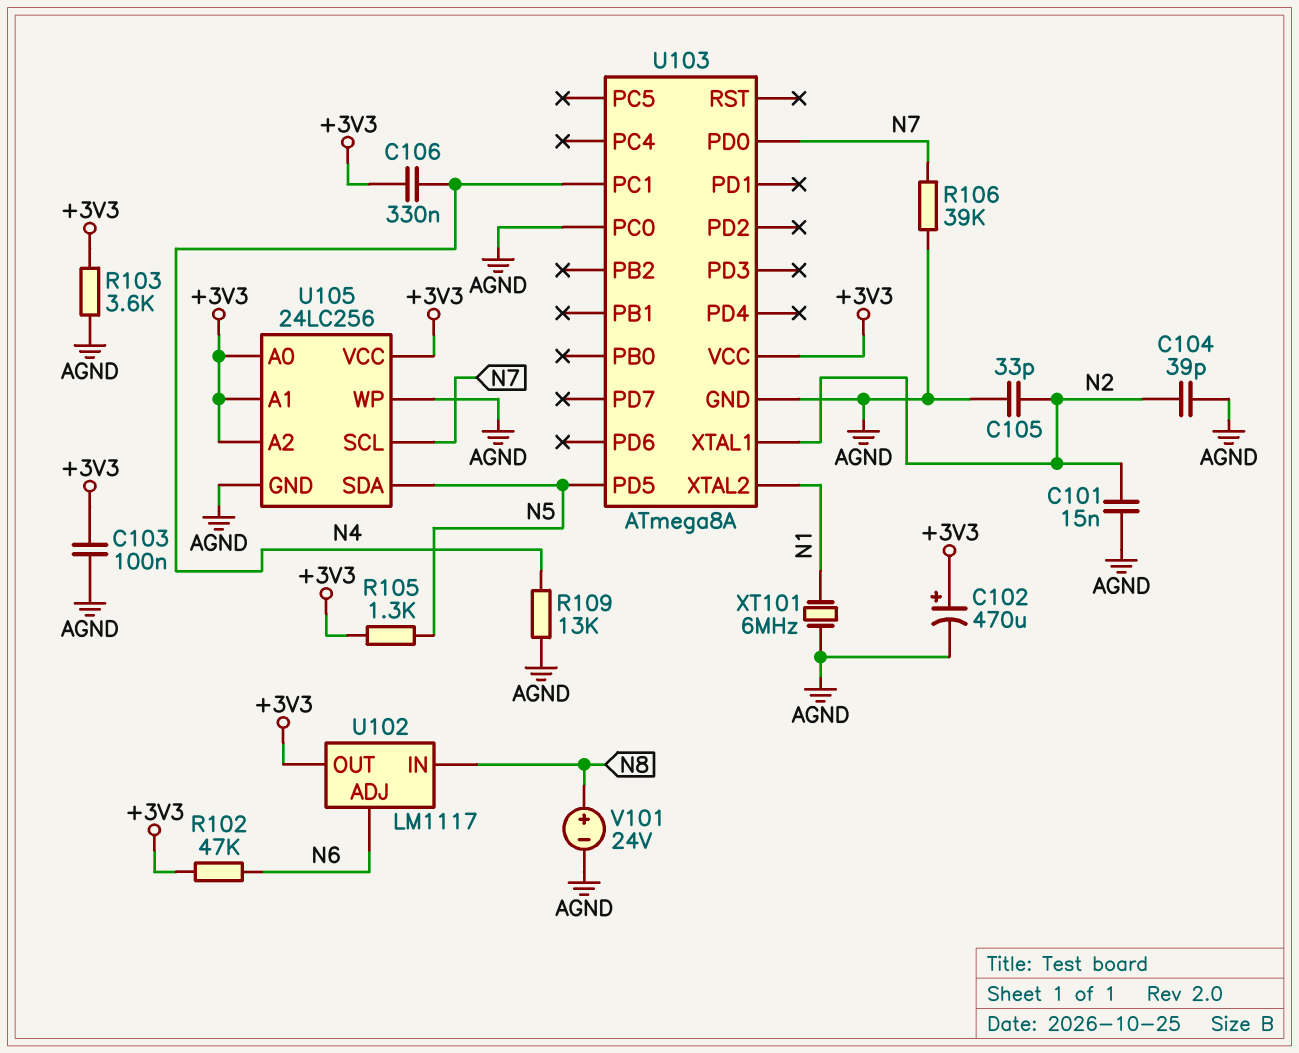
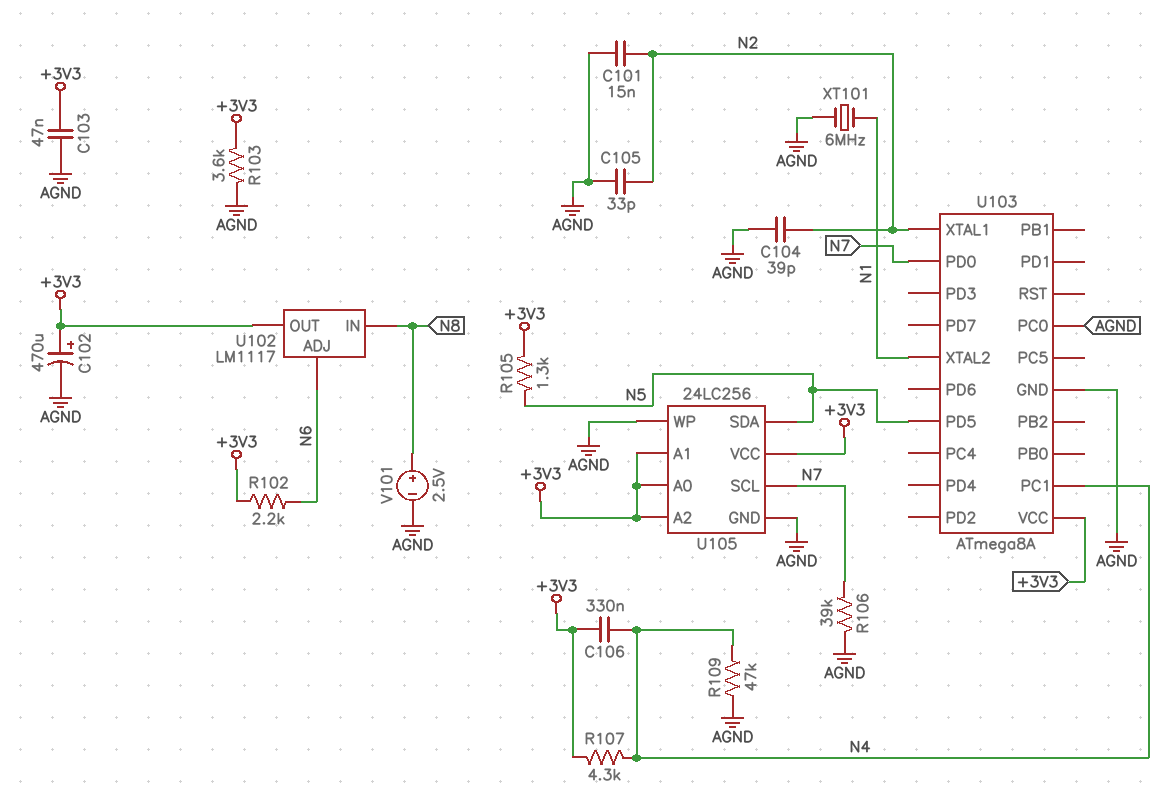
C103: 100nF (+3V3, AGND) -> 47nF (+3V3, AGND)
R102: 47k (+3V3, N6) -> 2.2k (+3V3, N6)
R107: none -> 4.3k (+3V3, N4)
R109: 13k (AGND, N4) -> 47k (AGND, N4)
V101: 24V (plus N8, minus AGND) -> 2.5V (plus N8, minus AGND)

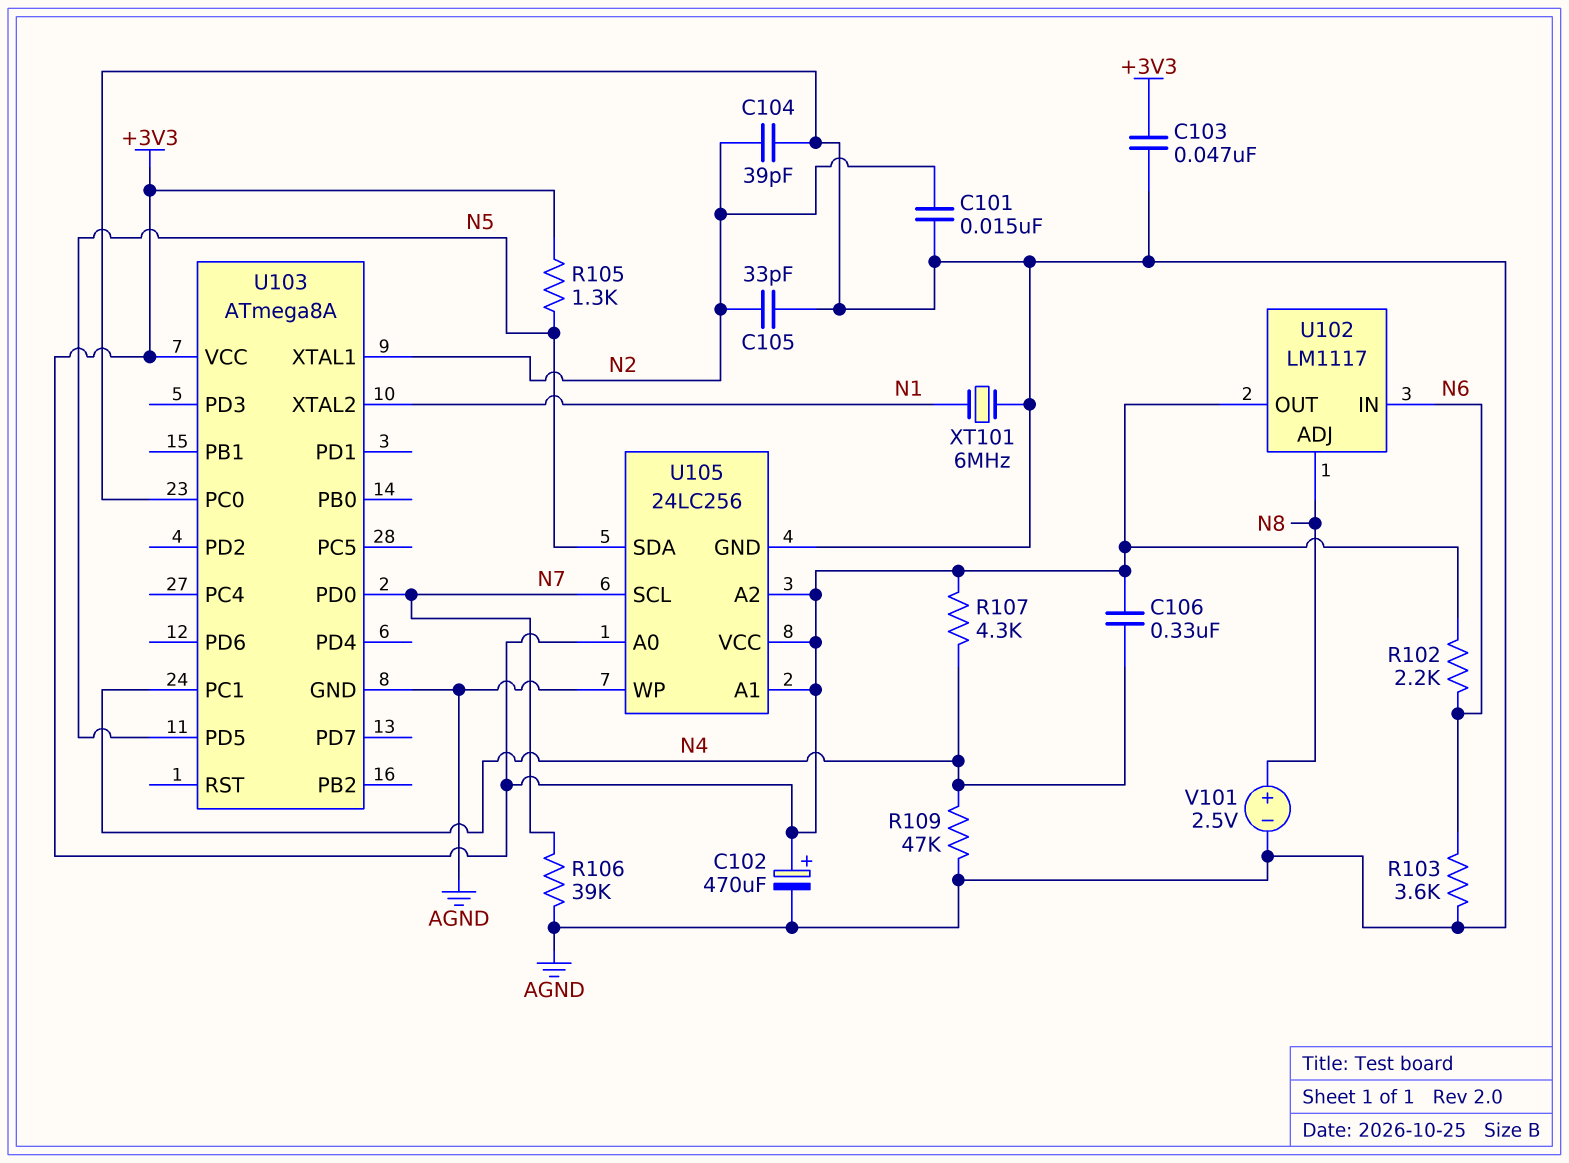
R103: 3.6k (+3V3, AGND) -> 3.6k (AGND, N6)
U102 pin ADJ: N6 -> N8
U102 pin IN: N8 -> N6

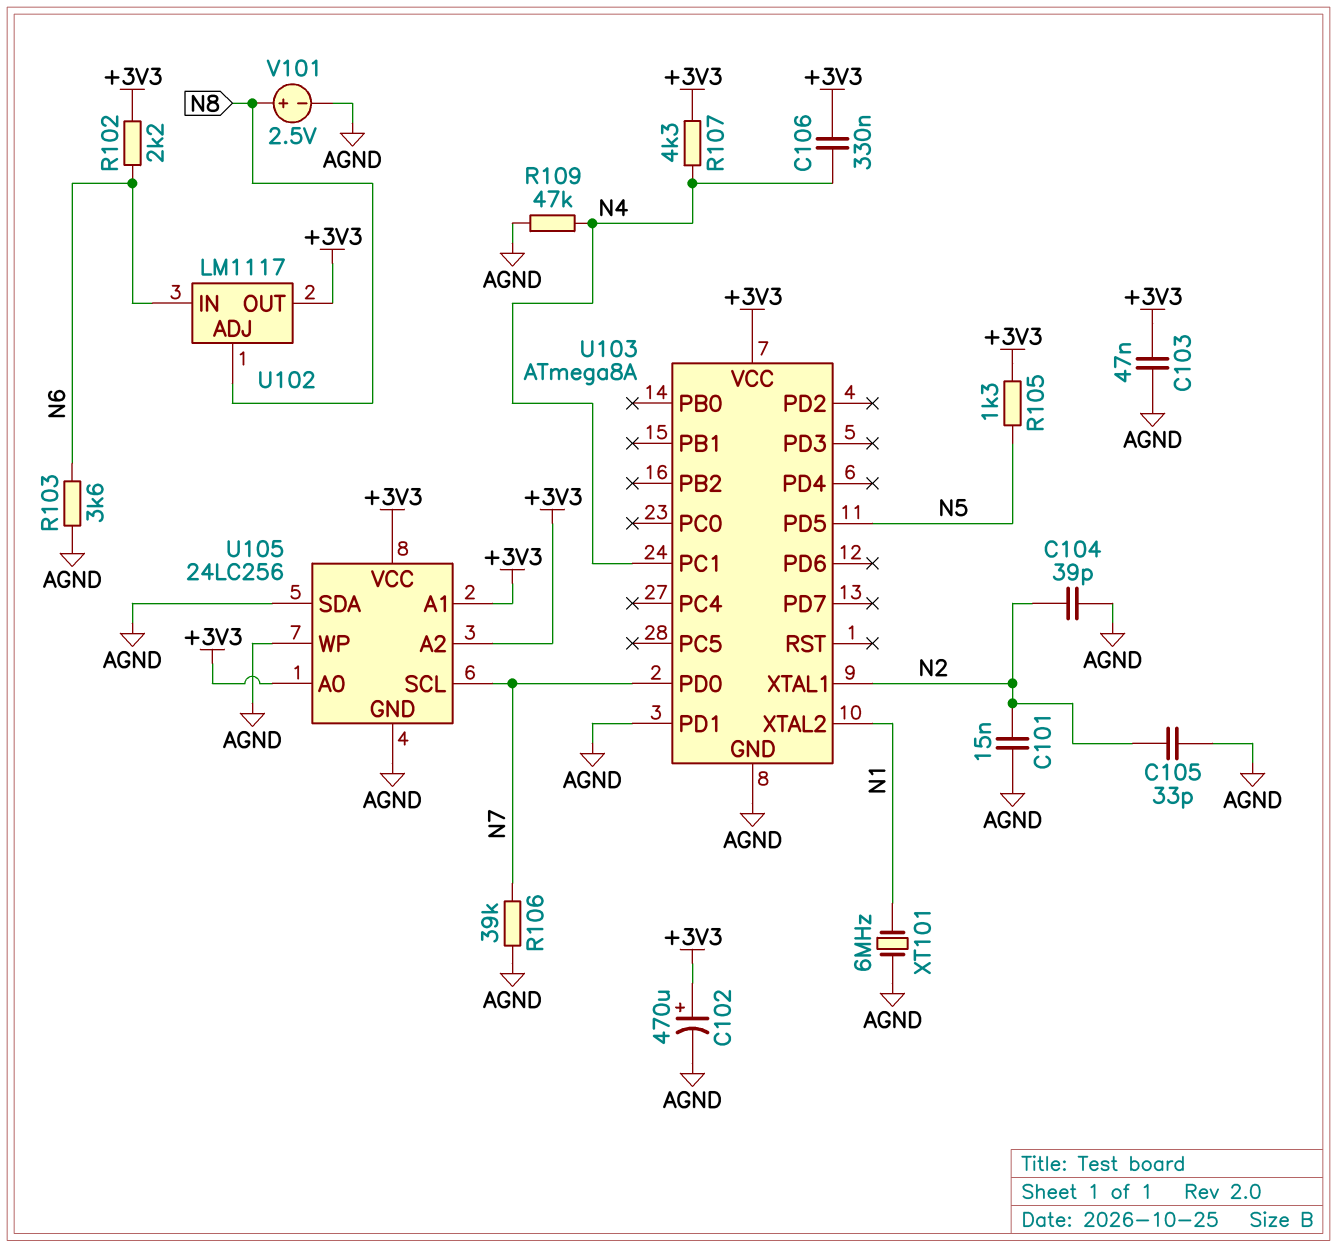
U103 pin PC0: AGND -> none
U103 pin PD1: none -> AGND
U105 pin SDA: N5 -> AGND

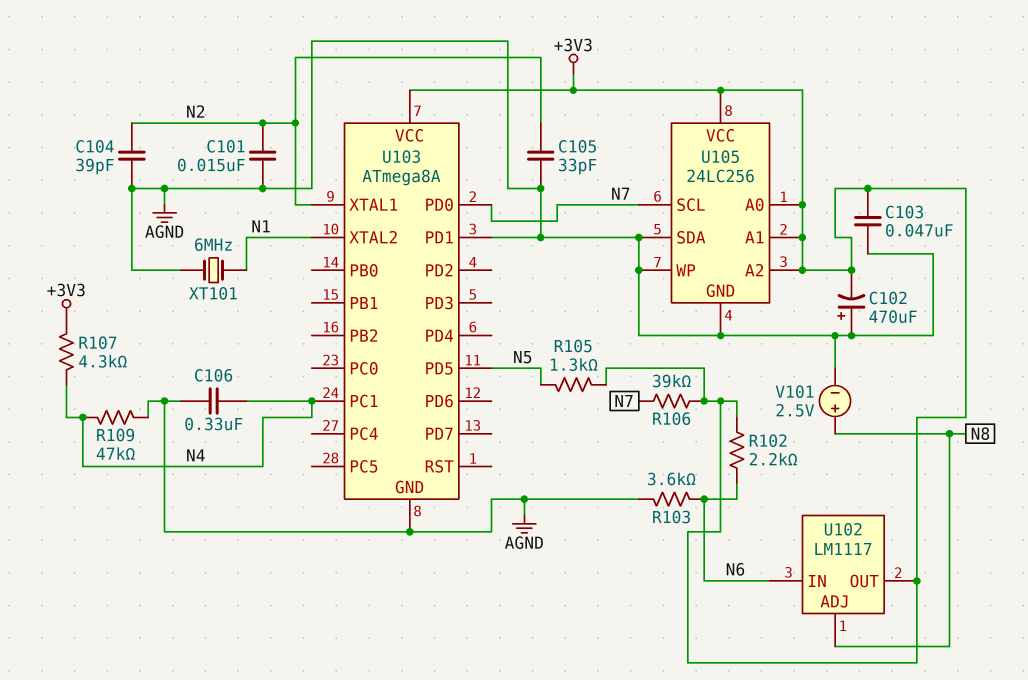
C102: 470uF (plus +3V3, minus AGND) -> 470uF (plus AGND, minus +3V3)
C106: 330nF (+3V3, N4) -> 330nF (AGND, N4)
R106: 39k (AGND, N7) -> 39k (+3V3, N7)

